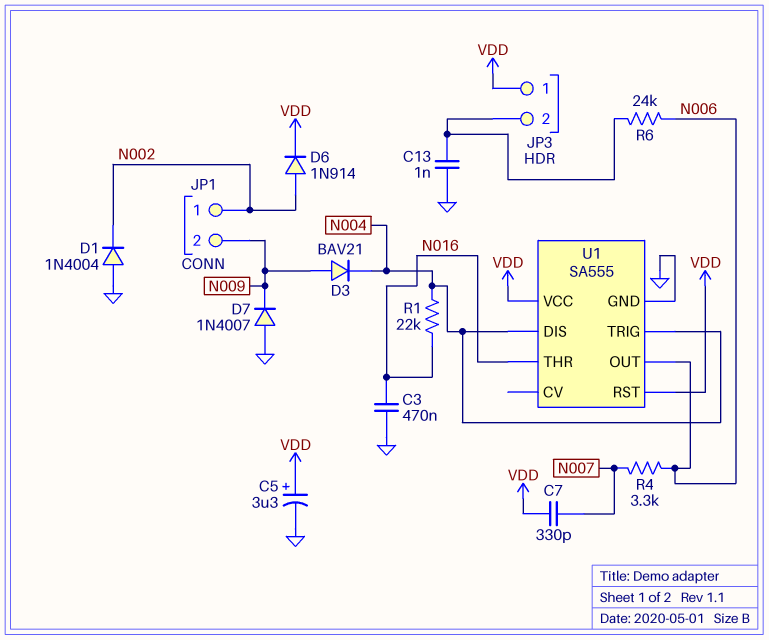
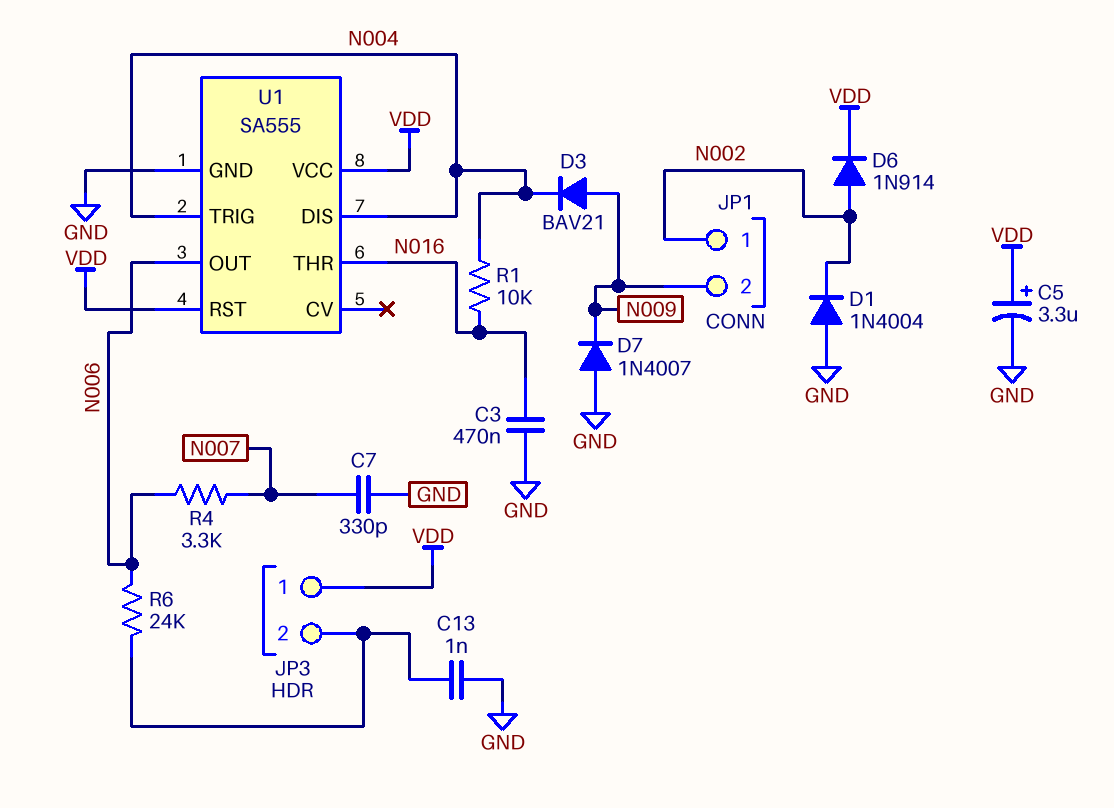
C7: 330pF (N007, VDD) -> 330pF (GND, N007)
R1: 22k (N004, N016) -> 10k (N004, N016)

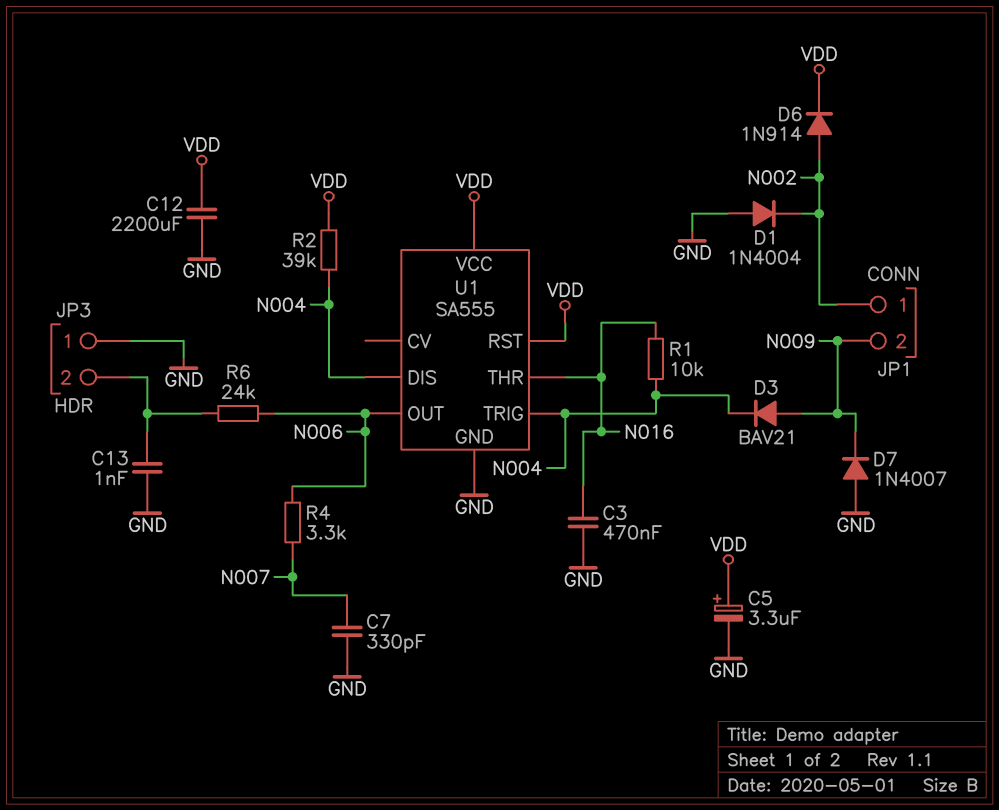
C12: none -> 2200uF (GND, VDD)
JP3 pin 1: VDD -> GND
R2: none -> 39k (N004, VDD)

